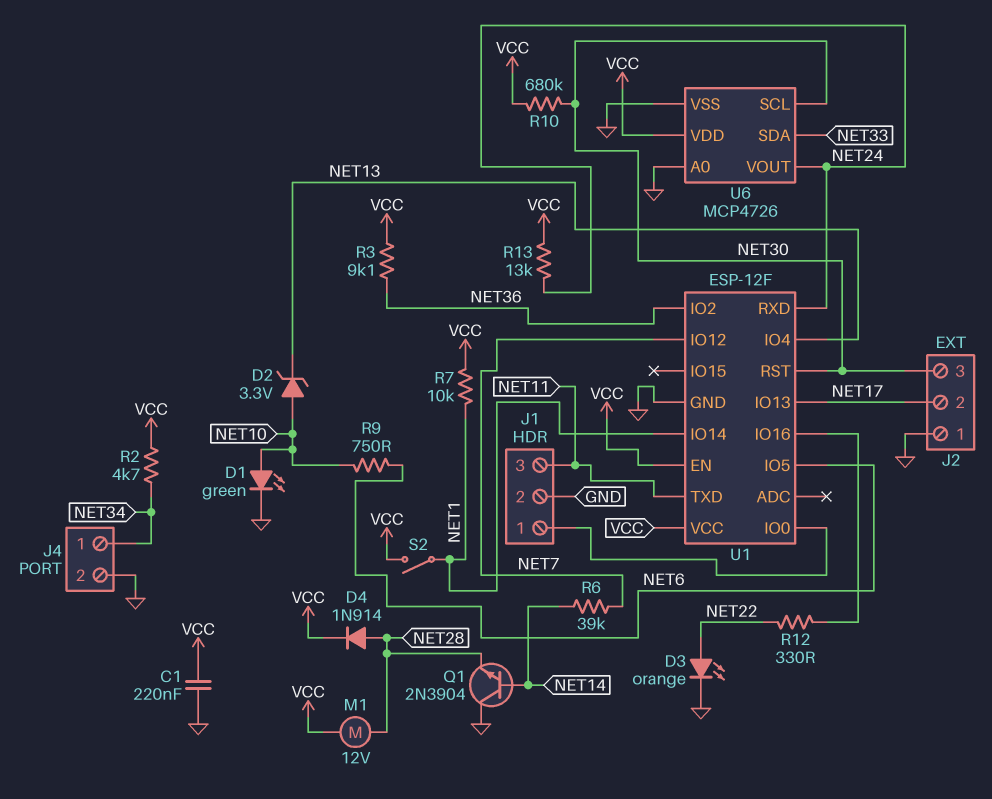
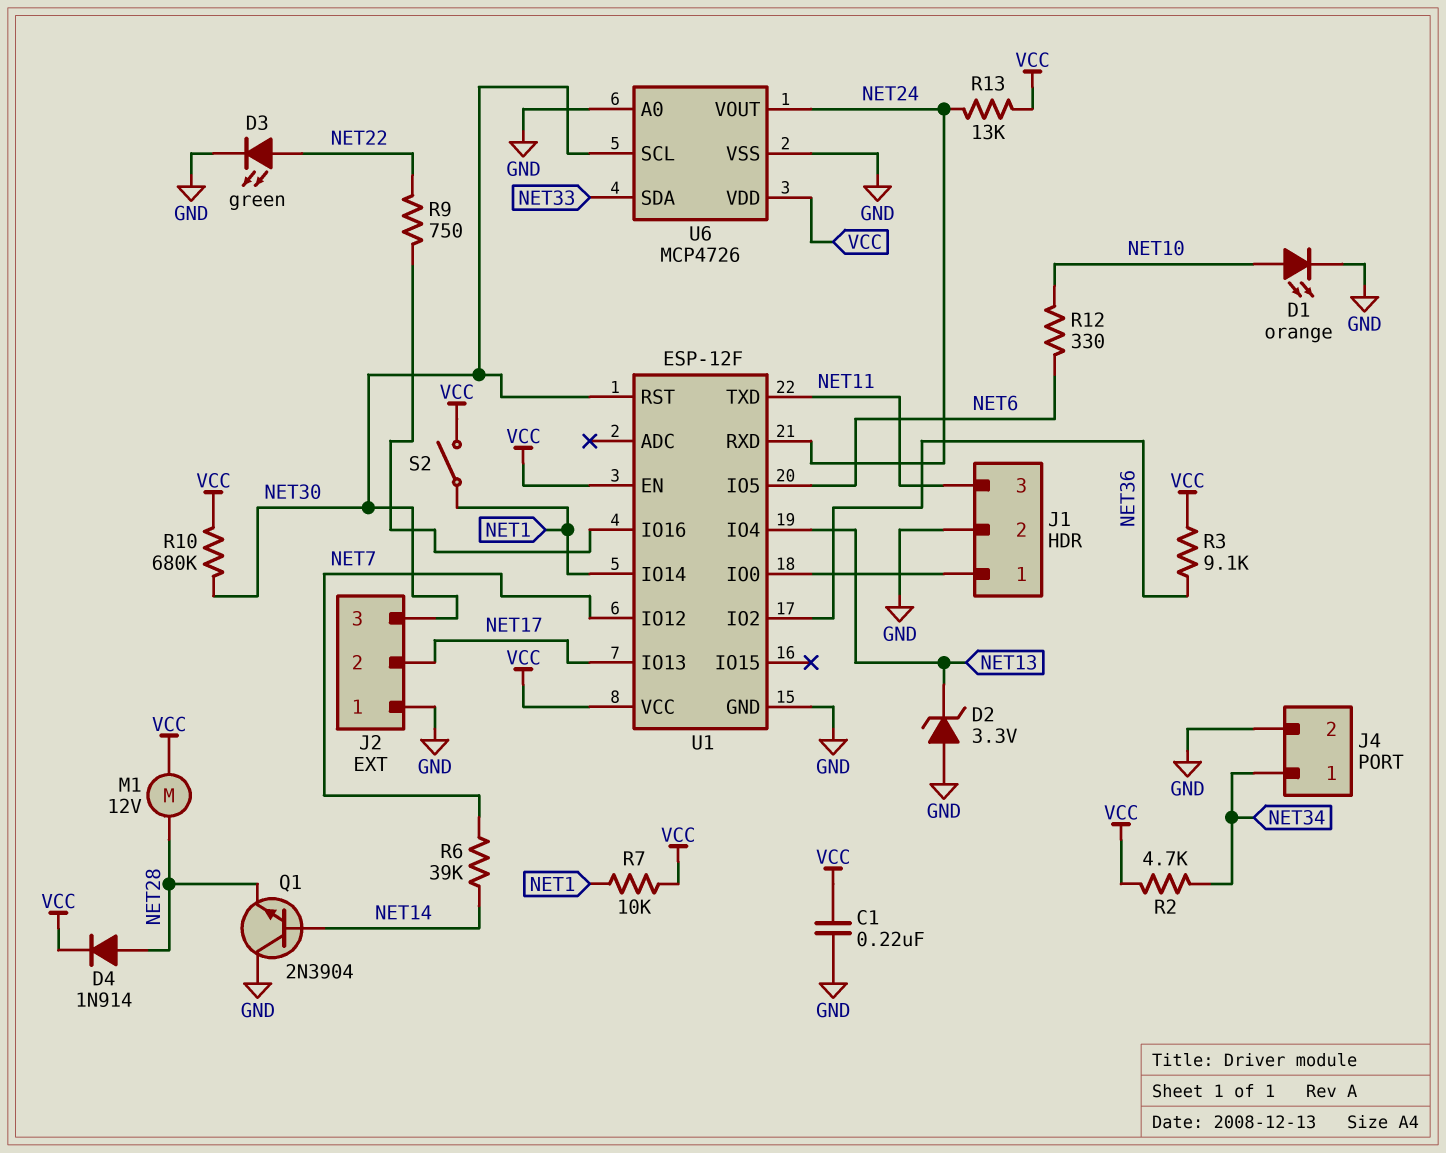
D1: LED green (A NET10, K GND) -> LED orange (A NET10, K GND)
D2: zener 3.3V (A NET10, K NET13) -> zener 3.3V (A GND, K NET13)
D3: LED orange (A NET22, K GND) -> LED green (A NET22, K GND)
R9: 750 (NET6, NET10) -> 750 (NET22, U1/IO16)
R12: 330 (NET22, U1/IO16) -> 330 (NET6, NET10)

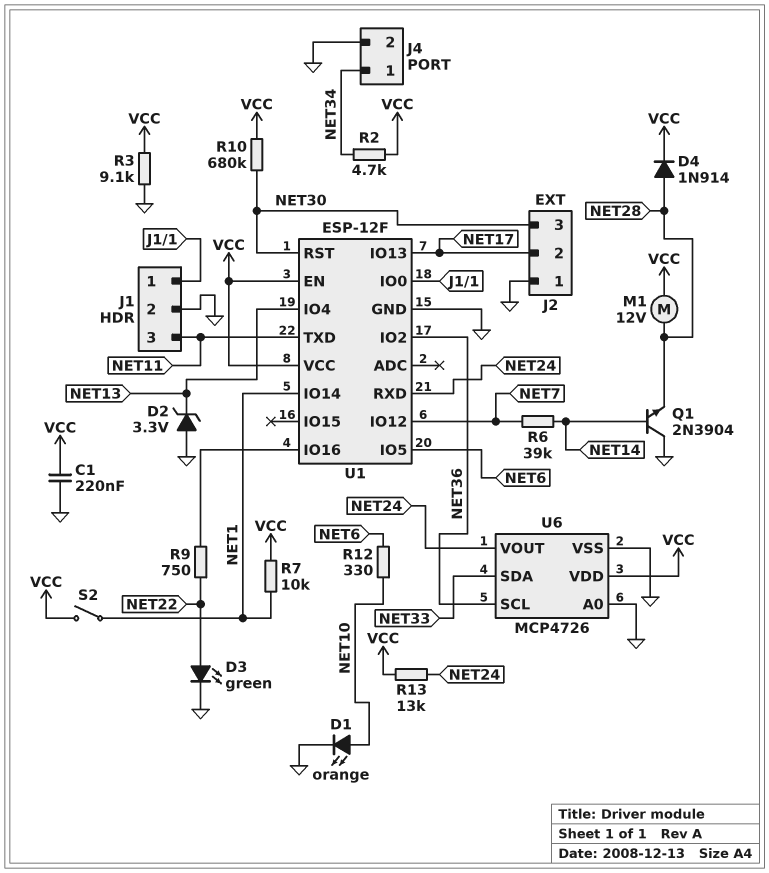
R3: 9.1k (NET36, VCC) -> 9.1k (GND, VCC)
U6 pin SCL: NET30 -> NET36

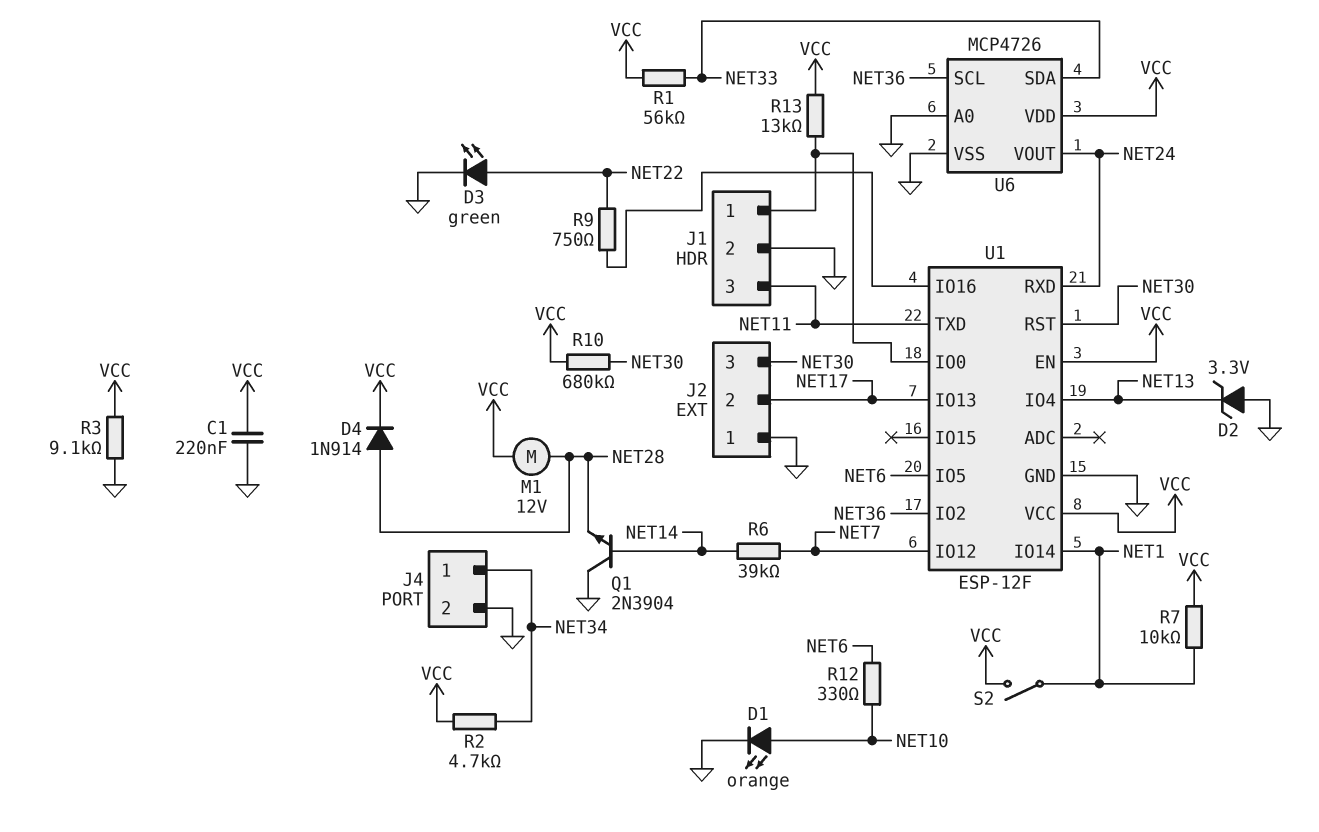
R1: none -> 56k (NET33, VCC)
R13: 13k (NET24, VCC) -> 13k (J1/1, VCC)

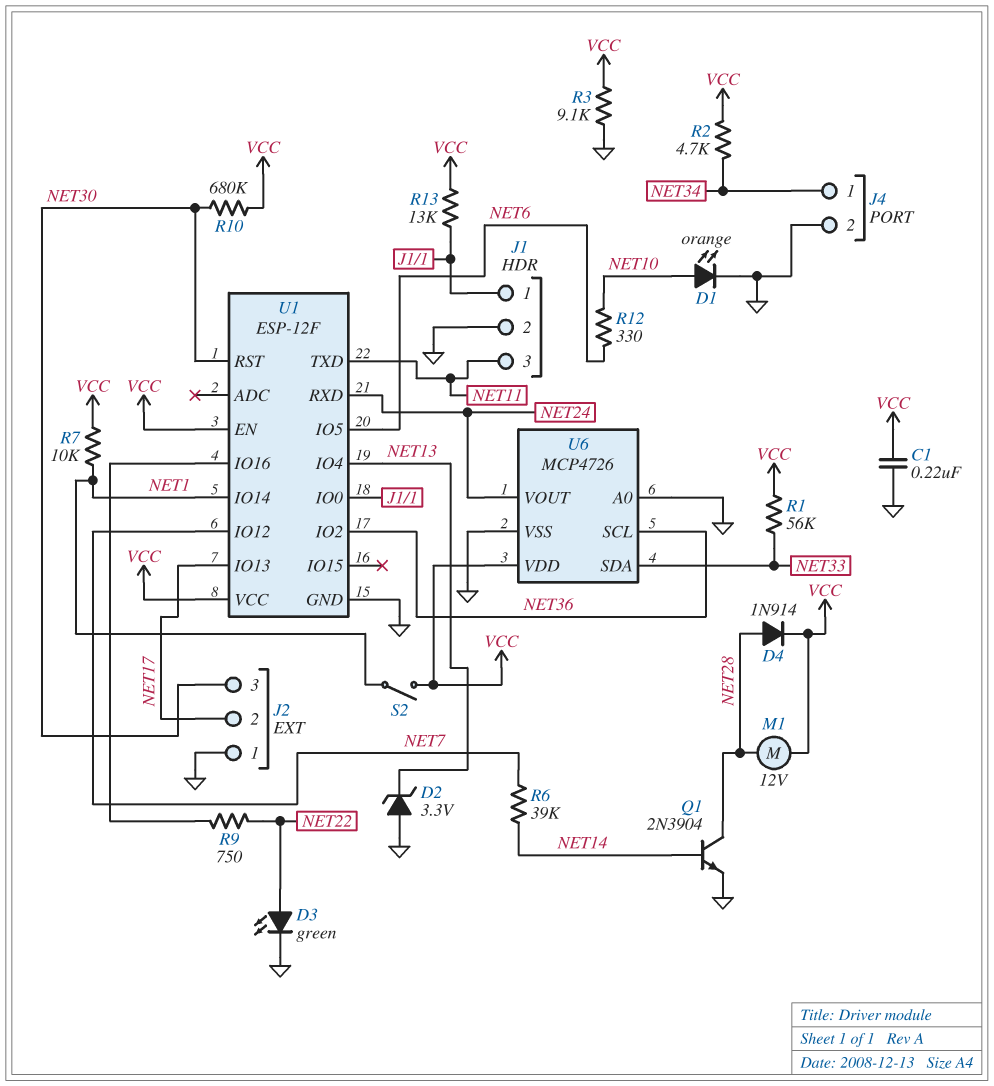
Q1: NPN 2N3904 (B NET14, C GND, E NET28) -> NPN 2N3904 (B NET14, C NET28, E GND)

